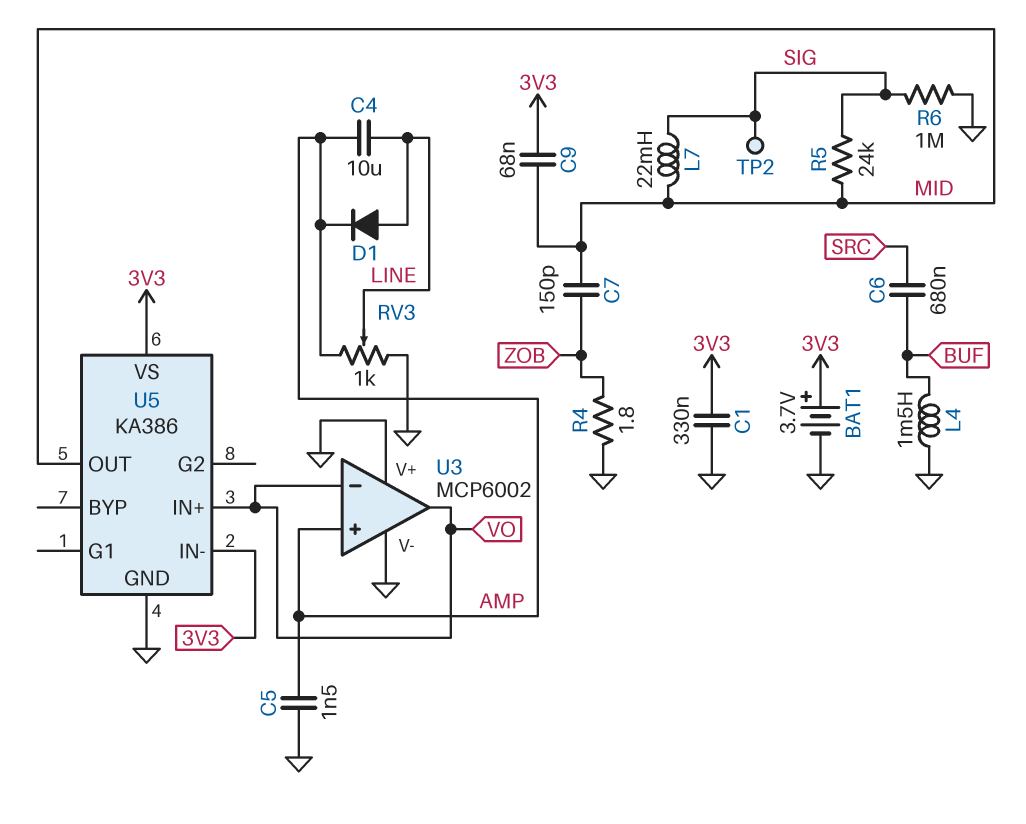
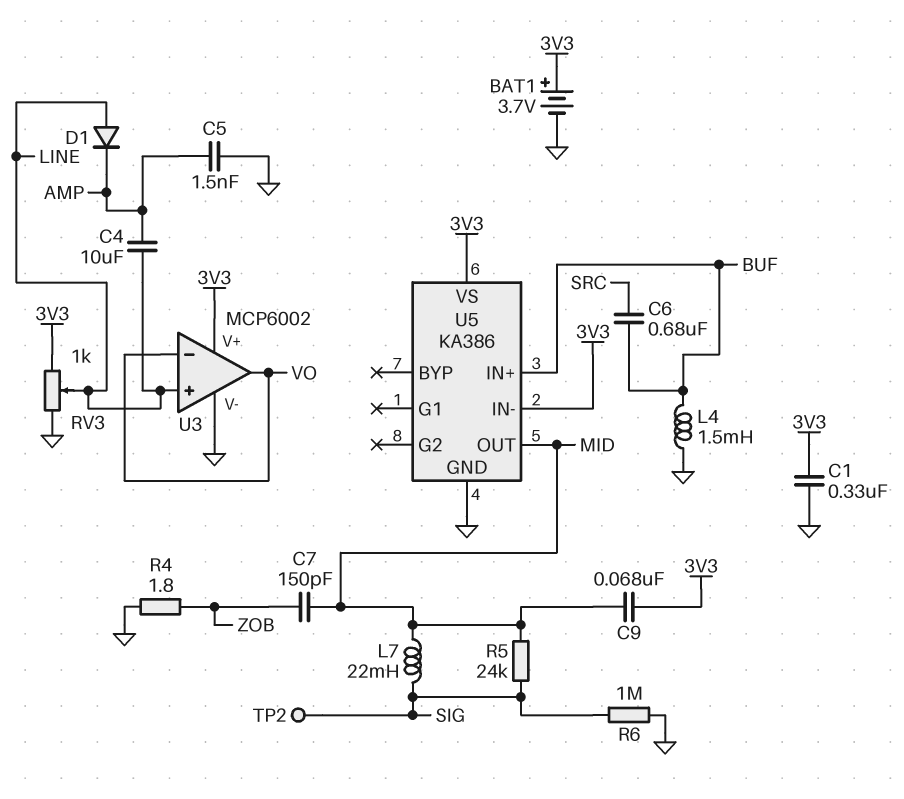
RV3: 1k (AMP, GND, wiper LINE) -> 1k (3V3, GND, wiper LINE)
U3 pin V+: GND -> 3V3
U3 pin in+: AMP -> LINE
U5 pin IN+: VO -> BUF

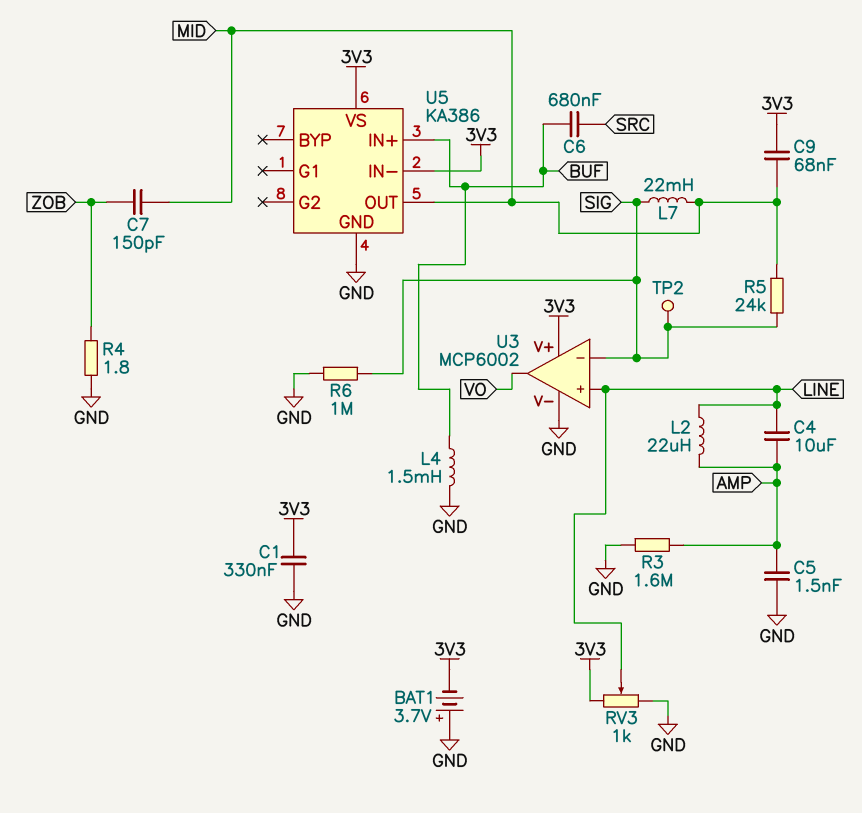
BAT1: 3.7V (plus 3V3, minus GND) -> 3.7V (plus GND, minus 3V3)
D1: diode (A LINE, K AMP) -> none
L2: none -> 22uH (AMP, LINE)
R3: none -> 1.6M (AMP, GND)
U3 pin in-: VO -> SIG

